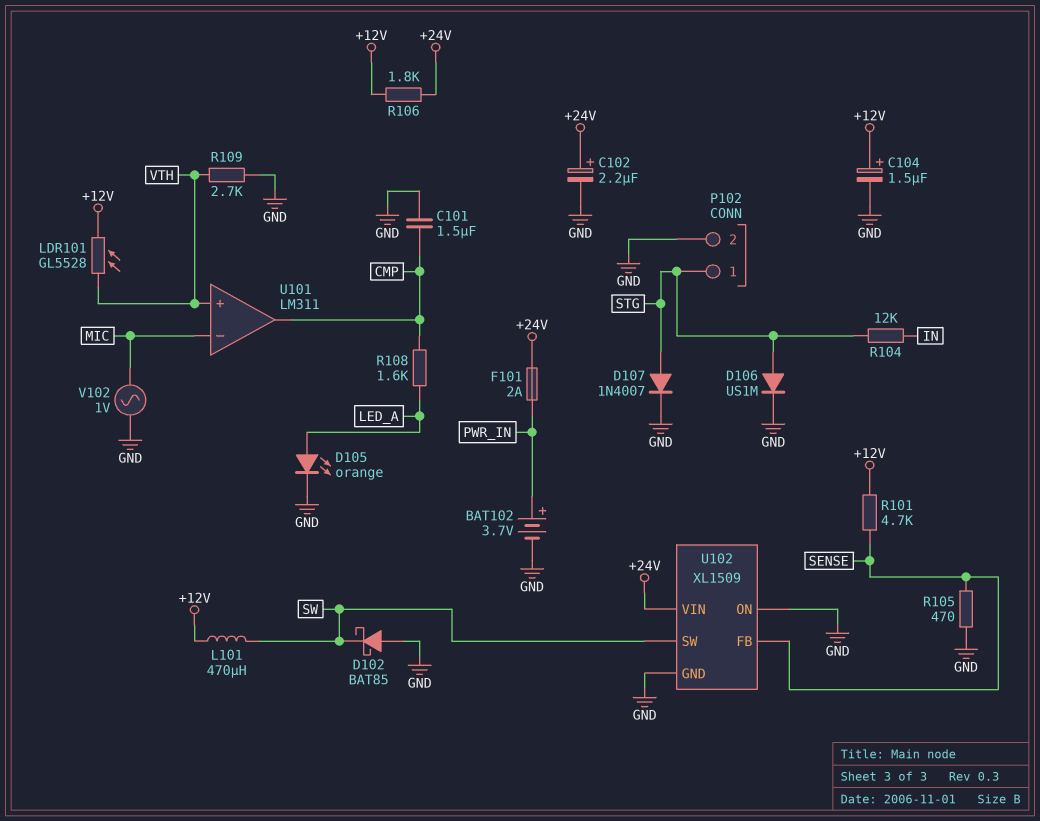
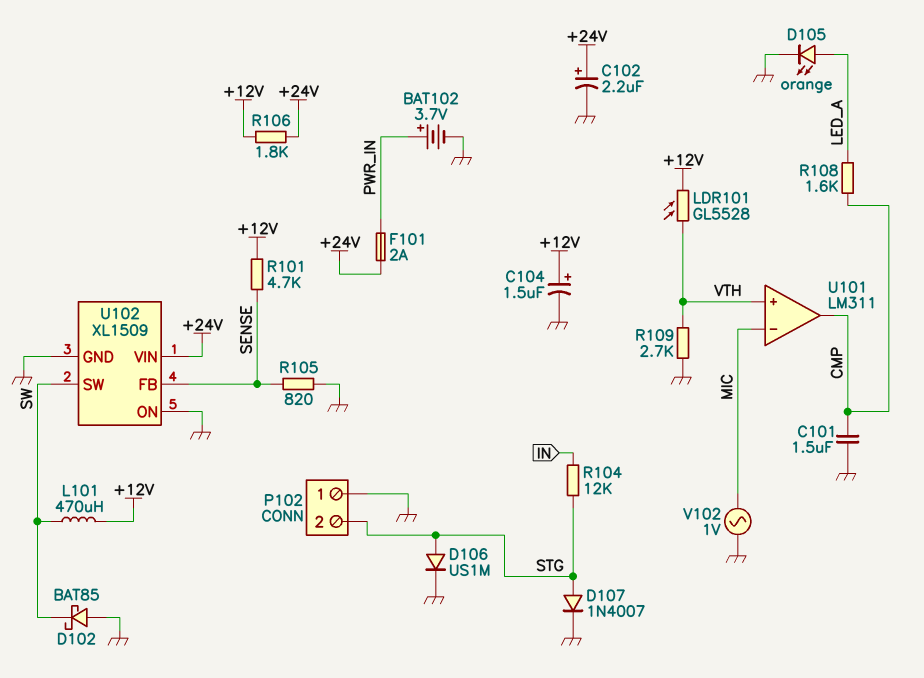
P102 pin 1: STG -> GND
P102 pin 2: GND -> STG
R105: 470 (GND, SENSE) -> 820 (GND, SENSE)

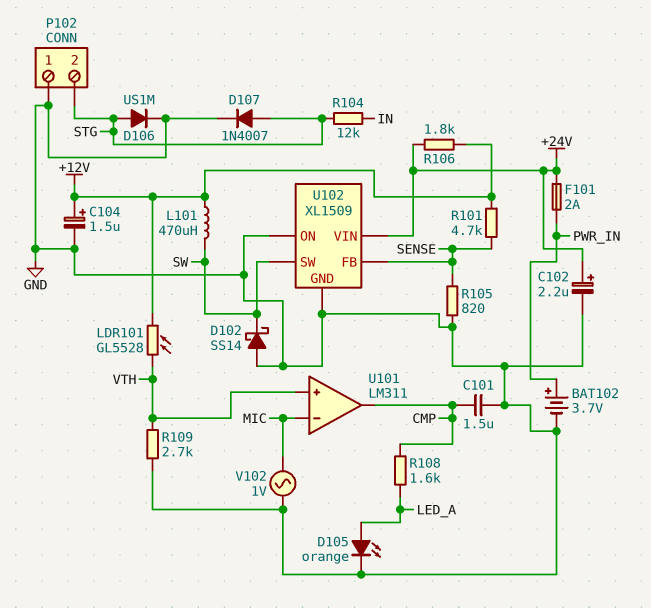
D102: schottky BAT85 (A GND, K SW) -> schottky SS14 (A GND, K SW)

